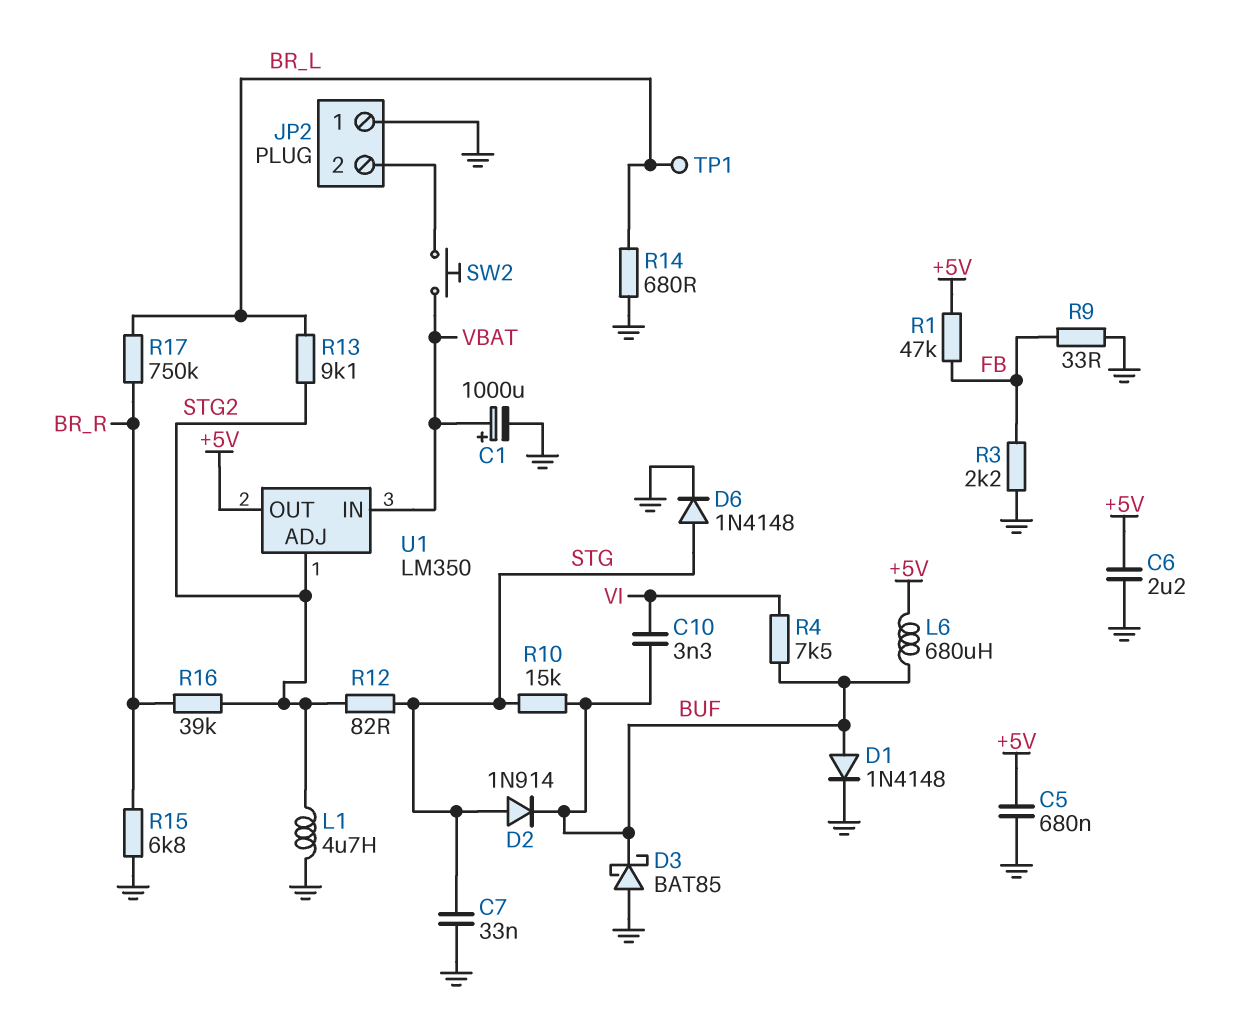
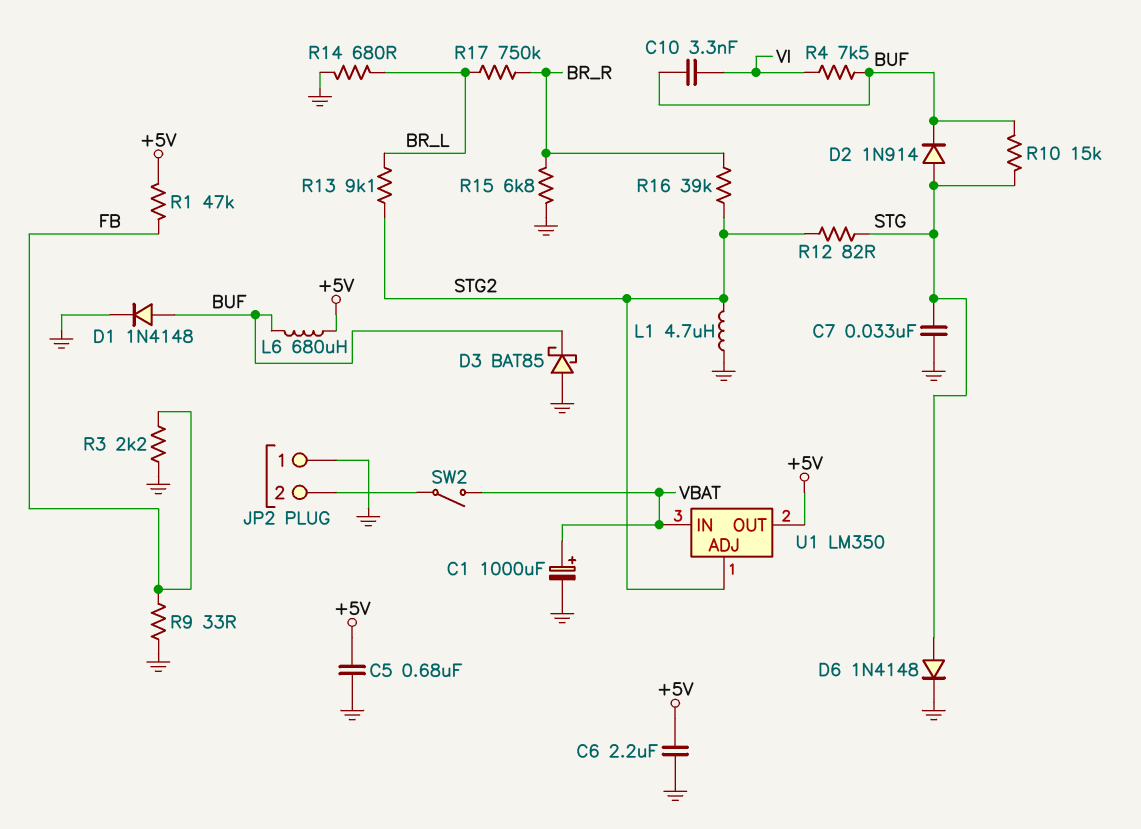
SW2: button (JP2/2, VBAT) -> switch (JP2/2, VBAT)
TP1: test point (BR_L) -> none

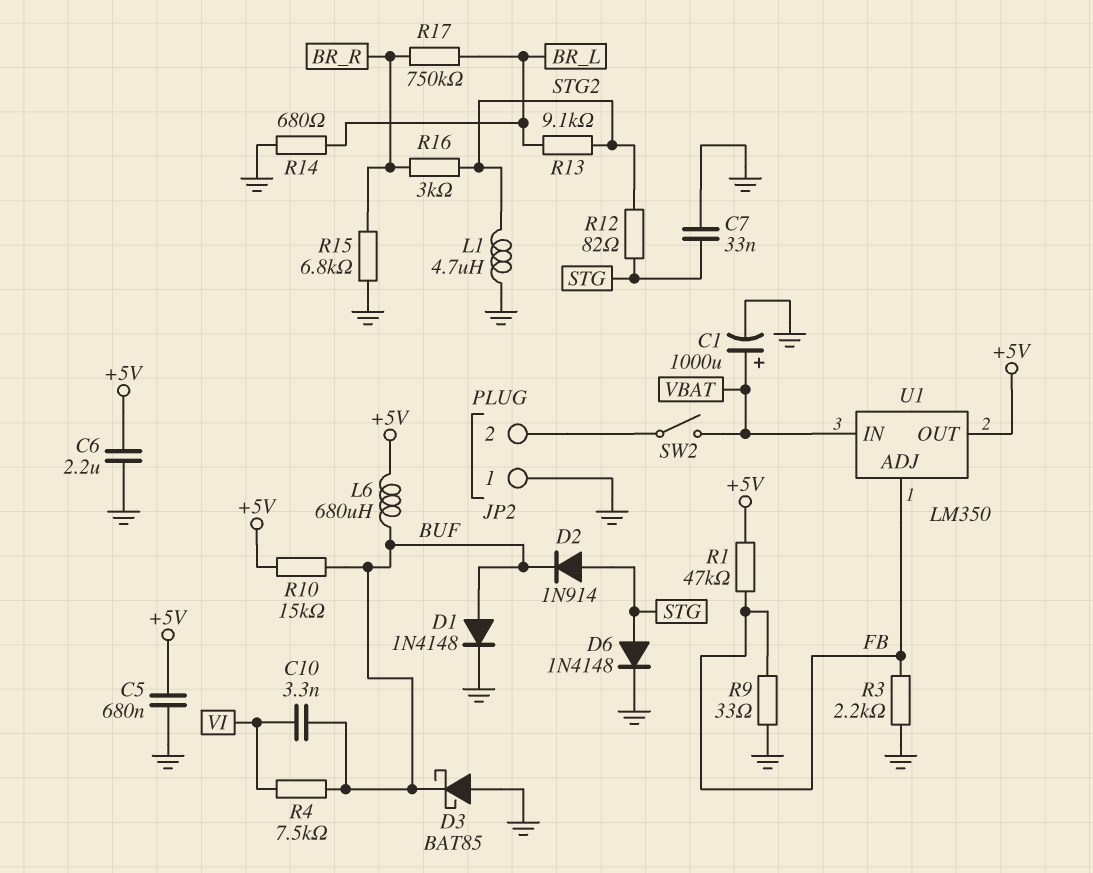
R10: 15k (BUF, STG) -> 15k (+5V, BUF)
R16: 39k (BR_R, STG2) -> 3k (BR_R, STG2)
U1 pin ADJ: STG2 -> FB

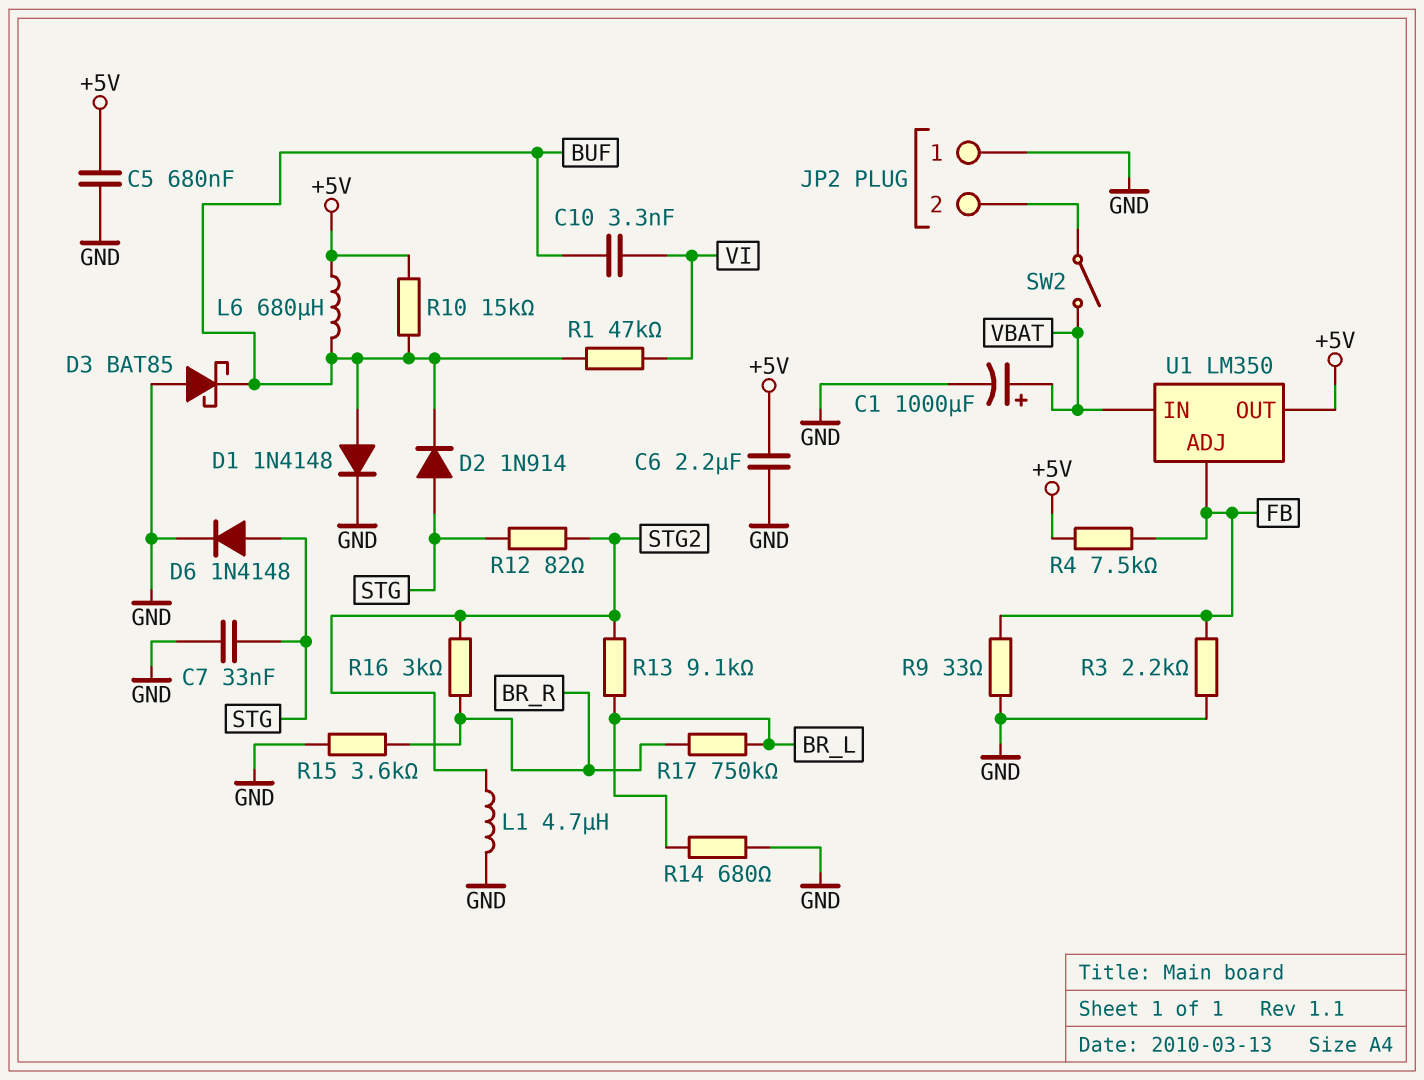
R1: 47k (+5V, FB) -> 47k (BUF, VI)
R4: 7.5k (BUF, VI) -> 7.5k (+5V, FB)
R15: 6.8k (BR_R, GND) -> 3.6k (BR_R, GND)

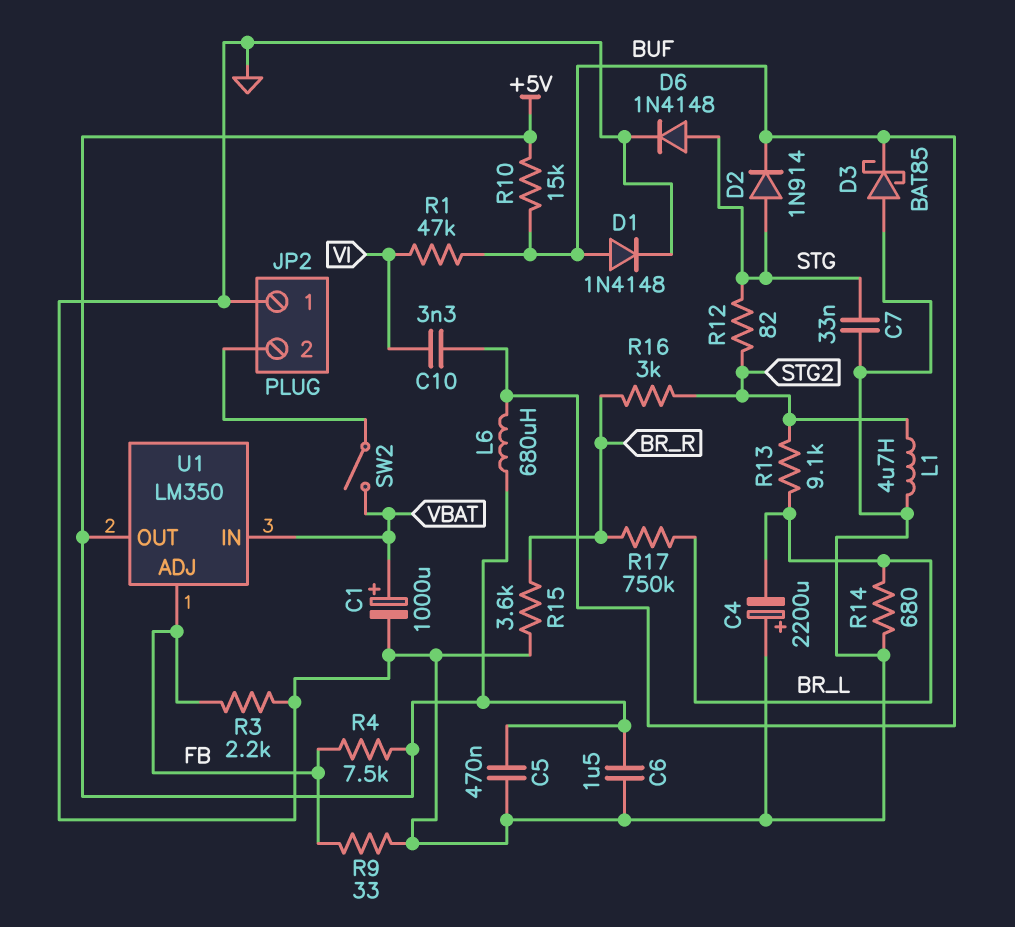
C4: none -> 2200uF (plus GND, minus BR_L)
C5: 680nF (+5V, GND) -> 470nF (+5V, GND)
C6: 2.2uF (+5V, GND) -> 1.5uF (+5V, GND)

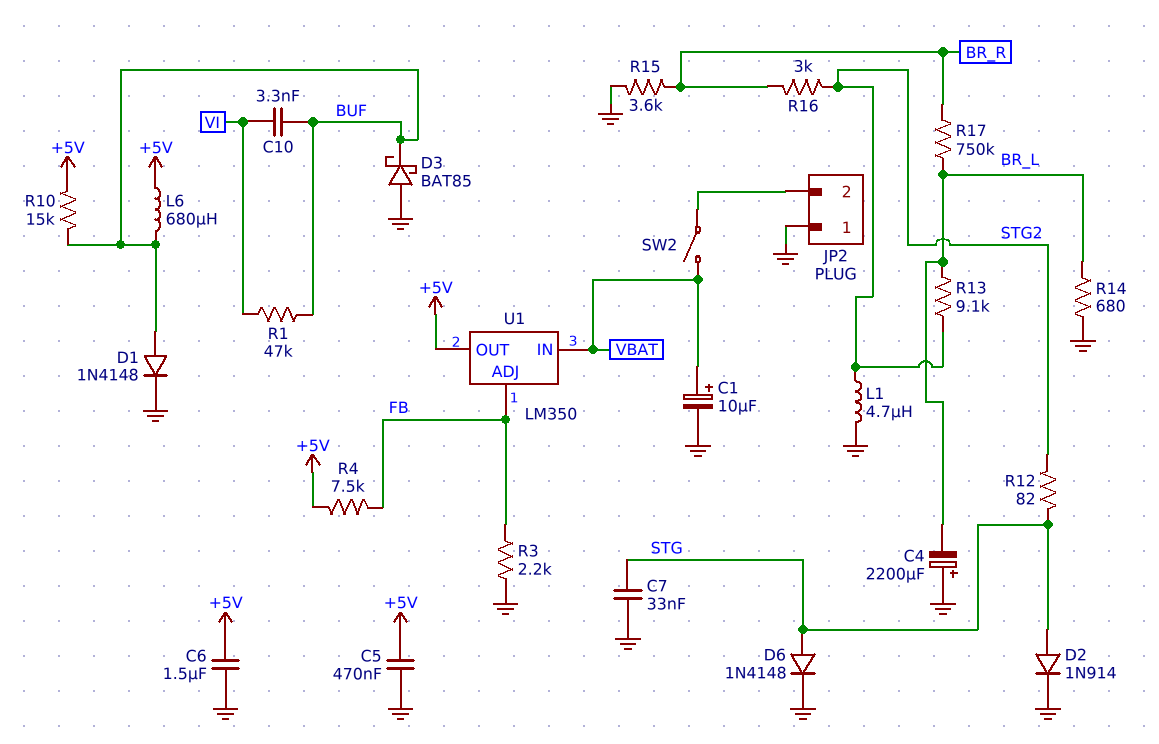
C1: 1000uF (plus VBAT, minus GND) -> 10uF (plus VBAT, minus GND)
D2: diode 1N914 (A STG, K BUF) -> diode 1N914 (A STG, K GND)
R9: 33 (FB, GND) -> none

